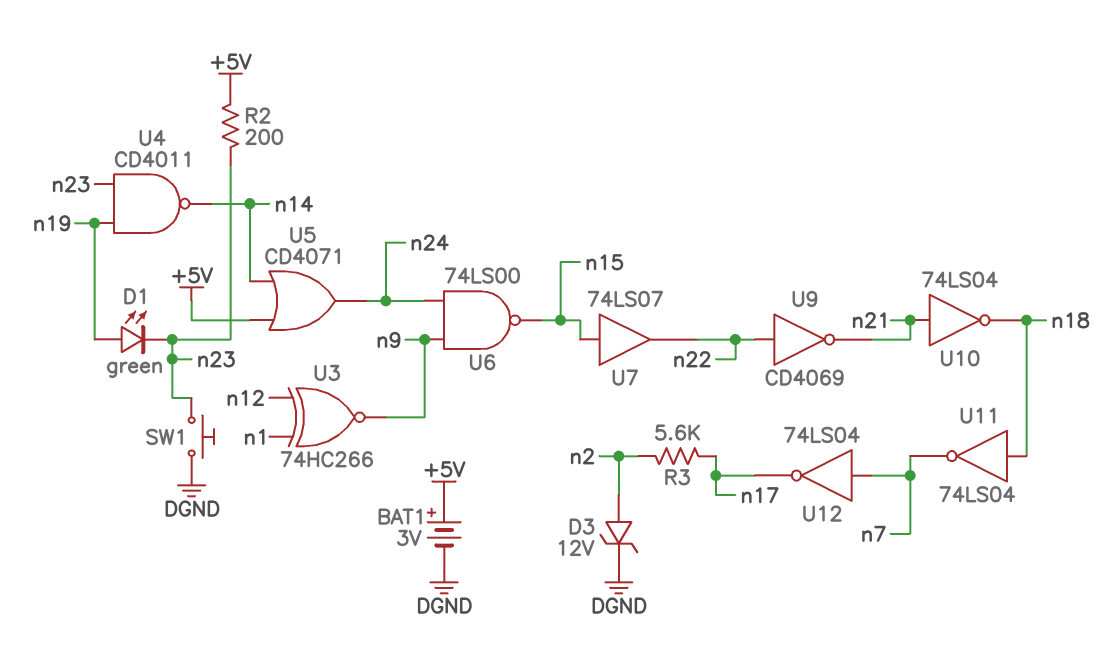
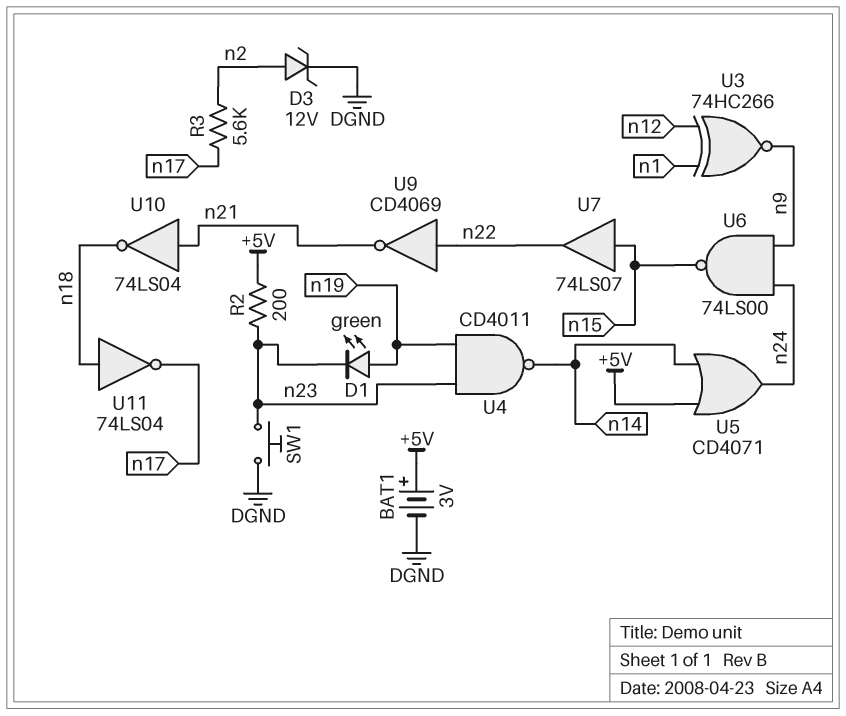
U11: NOT 74LS04 (in n18, out n7) -> NOT 74LS04 (in n18, out n17)
U12: NOT 74LS04 (in n7, out n17) -> none

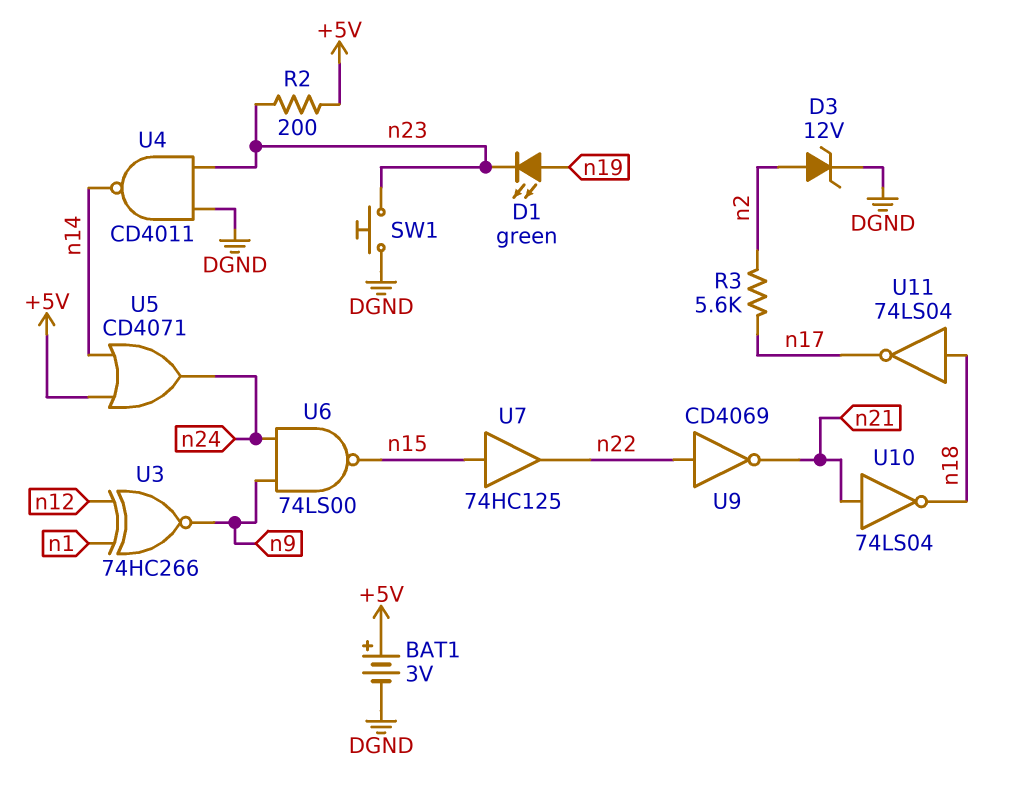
U4: NAND CD4011 (in n19, in n23, out n14) -> NAND CD4011 (in DGND, in n23, out n14)
U7: buffer 74LS07 (in n15, out n22) -> buffer 74HC125 (in n15, out n22)

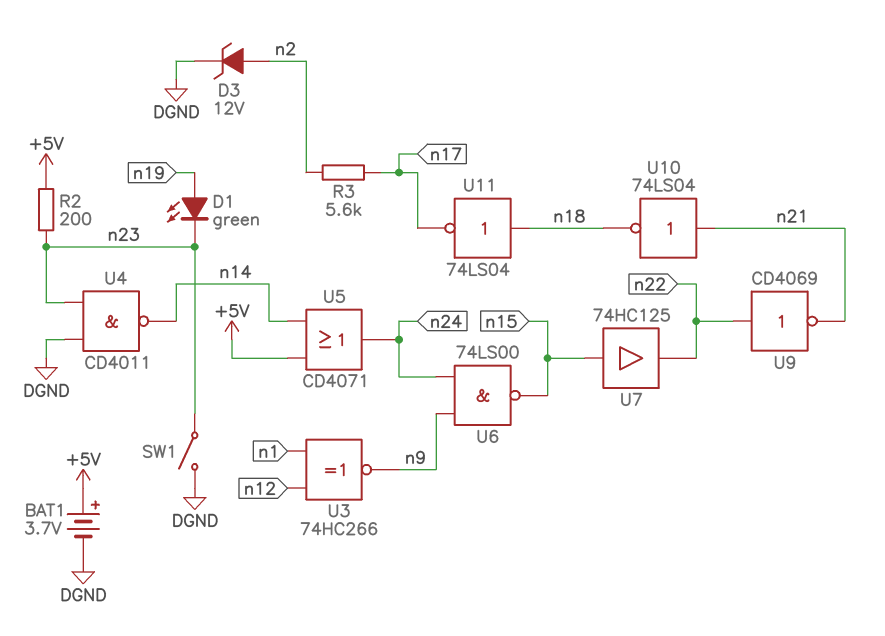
BAT1: 3V (plus +5V, minus DGND) -> 3.7V (plus +5V, minus DGND)
SW1: button (DGND, n23) -> switch (DGND, n23)

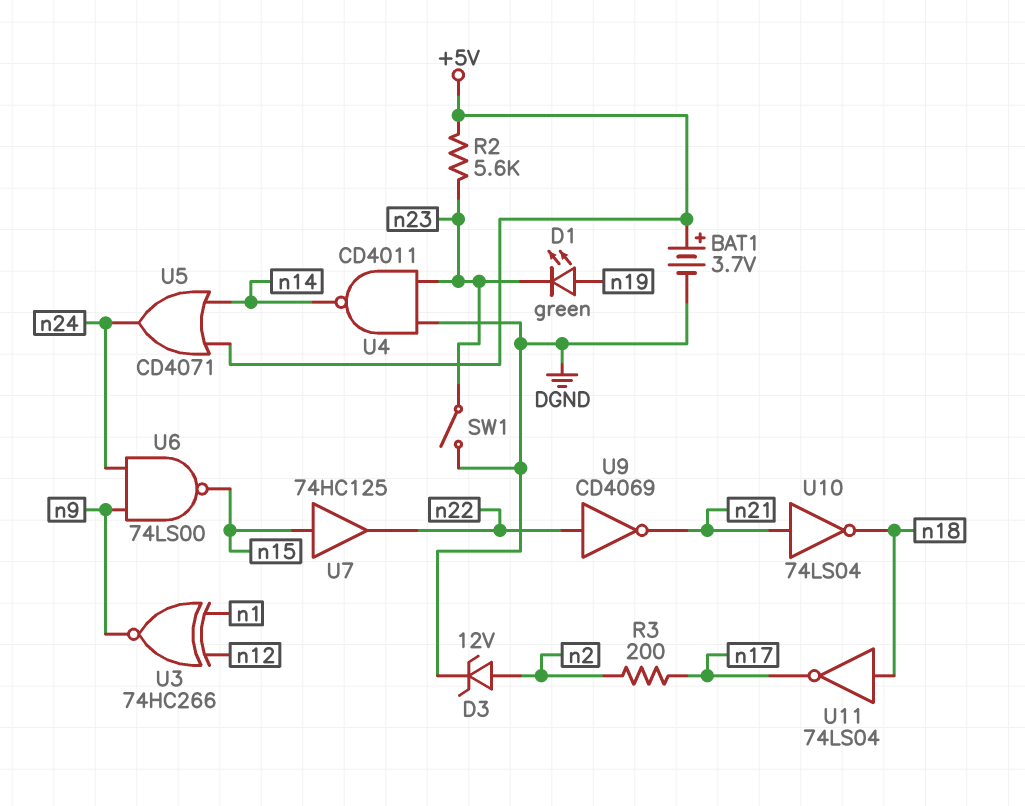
R2: 200 (+5V, n23) -> 5.6k (+5V, n23)
R3: 5.6k (n2, n17) -> 200 (n2, n17)

